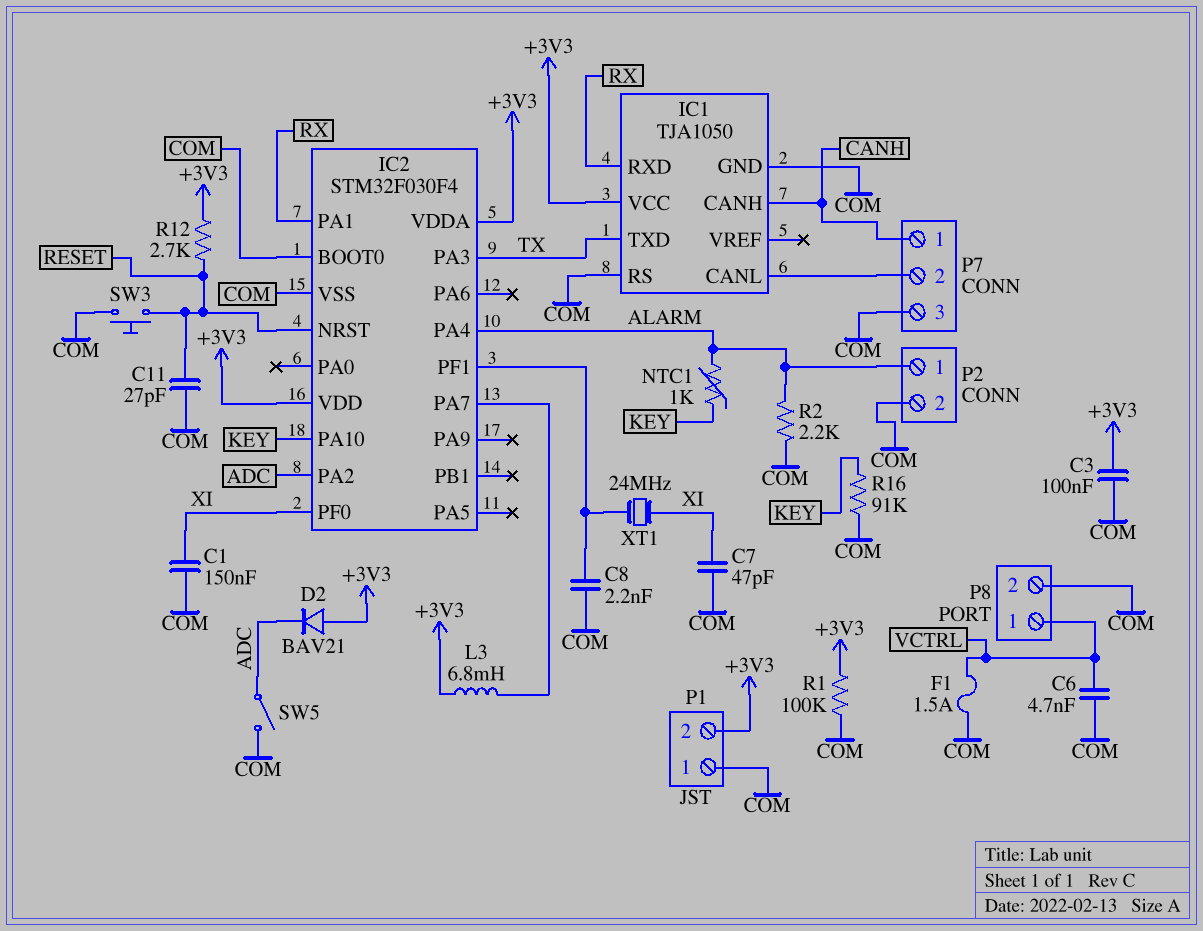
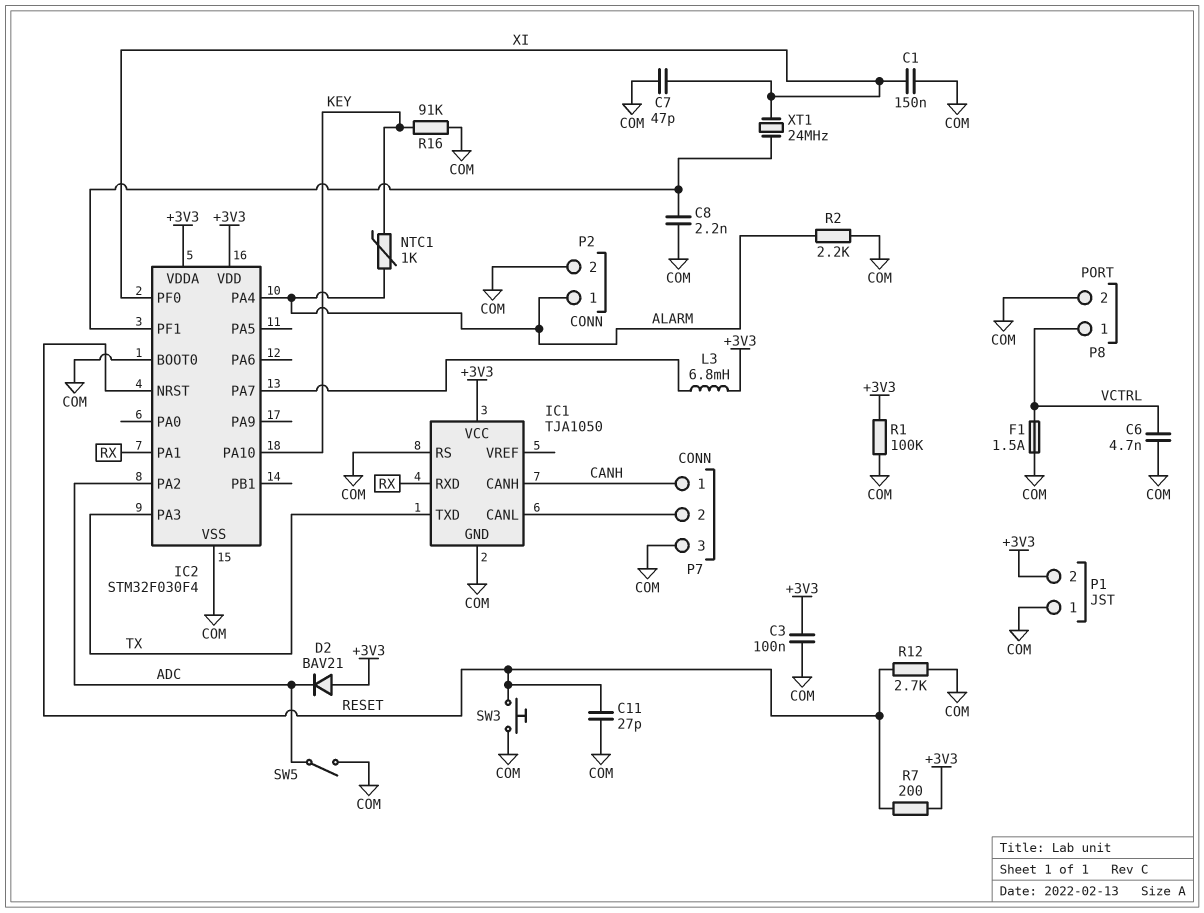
R7: none -> 200 (+3V3, RESET)
R12: 2.7k (+3V3, RESET) -> 2.7k (COM, RESET)

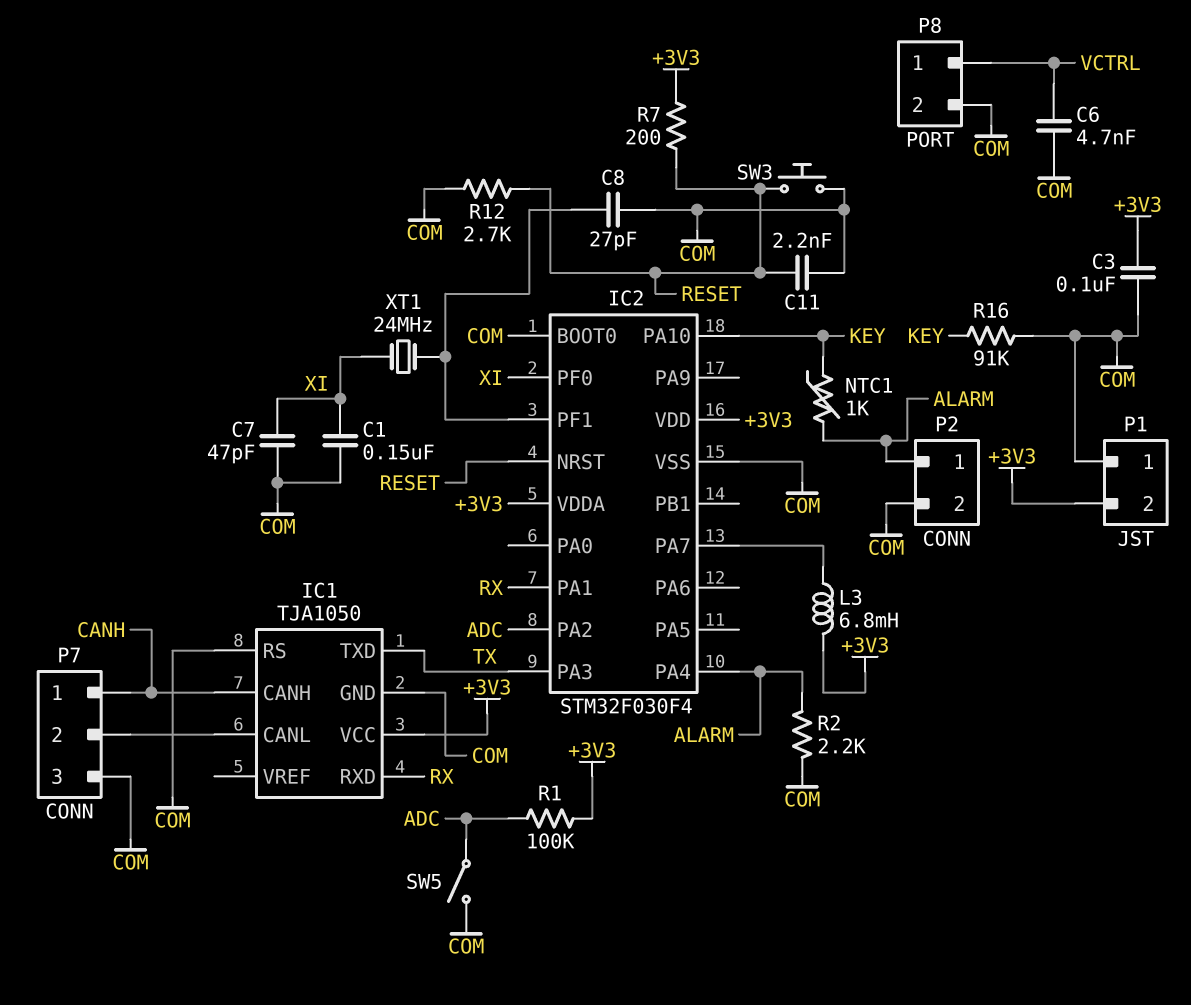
C8: 2.2nF (COM, IC2/PF1) -> 27pF (COM, IC2/PF1)
C11: 27pF (COM, RESET) -> 2.2nF (COM, RESET)
D2: diode BAV21 (A +3V3, K ADC) -> none
F1: 1.5A (COM, VCTRL) -> none
R1: 100k (+3V3, COM) -> 100k (+3V3, ADC)

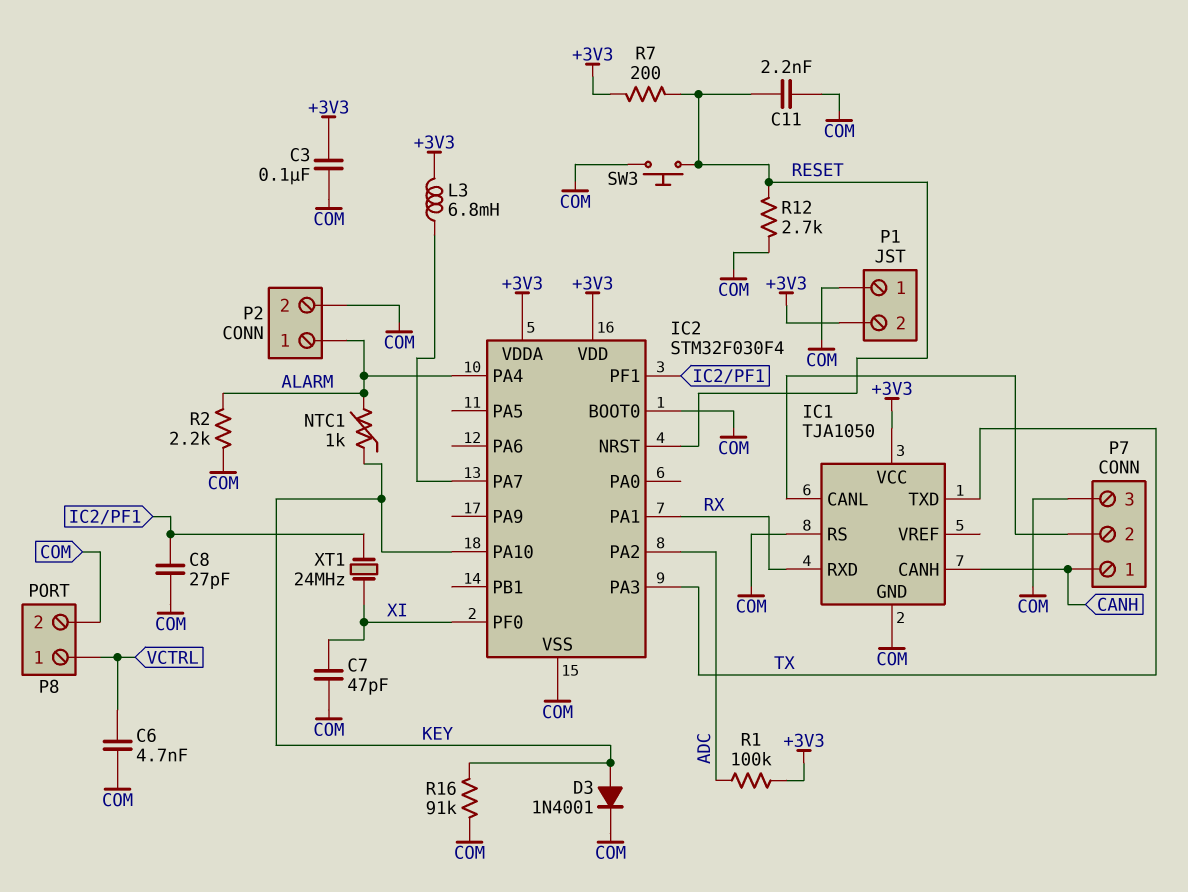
C1: 150nF (COM, XI) -> none
D3: none -> diode 1N4001 (A KEY, K COM)
SW5: switch (ADC, COM) -> none

